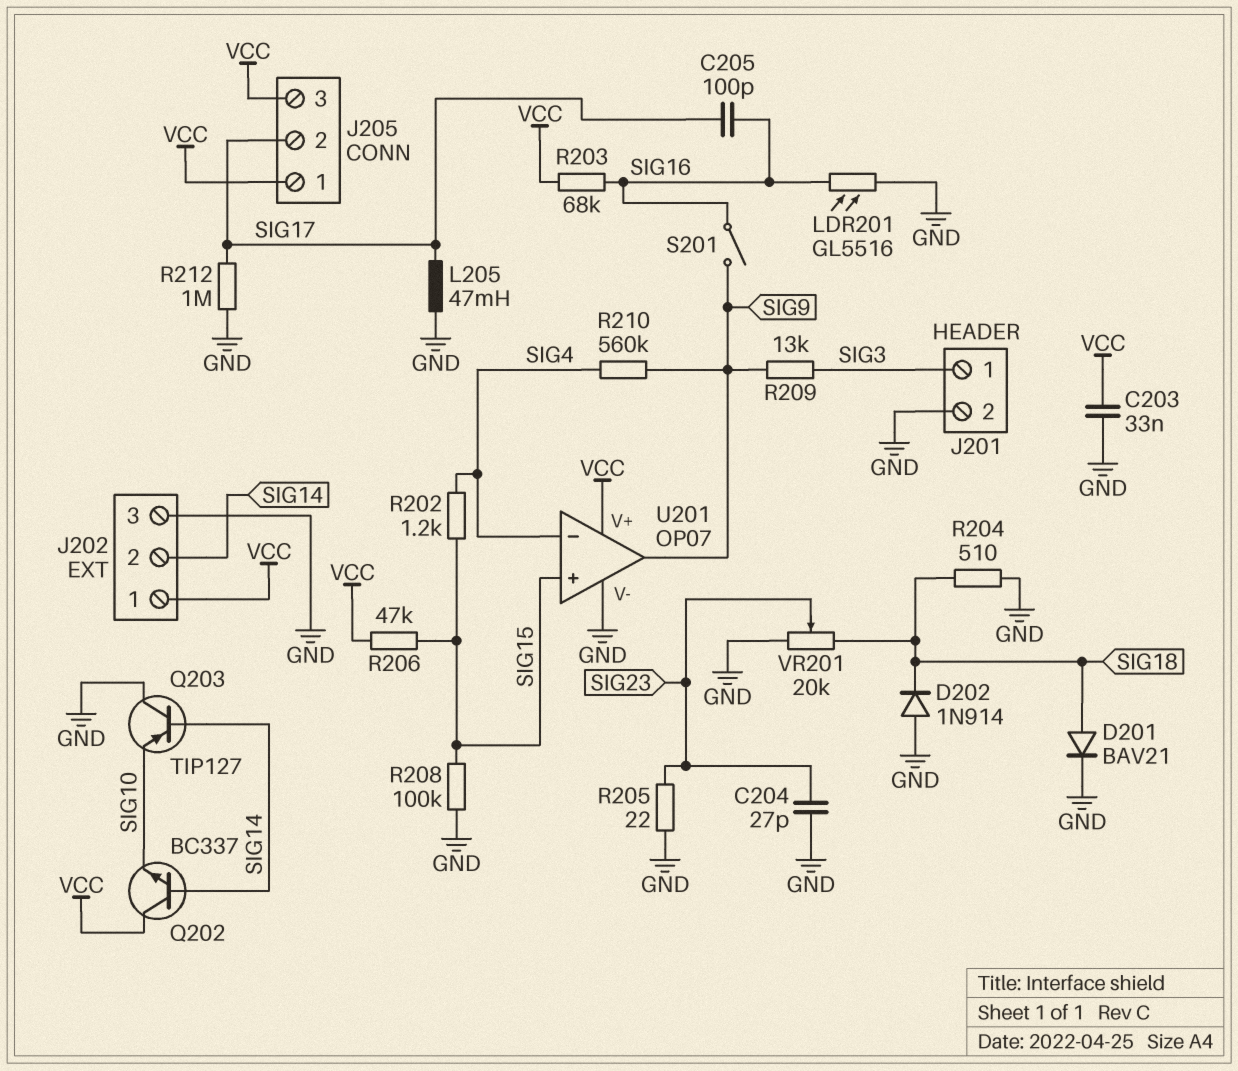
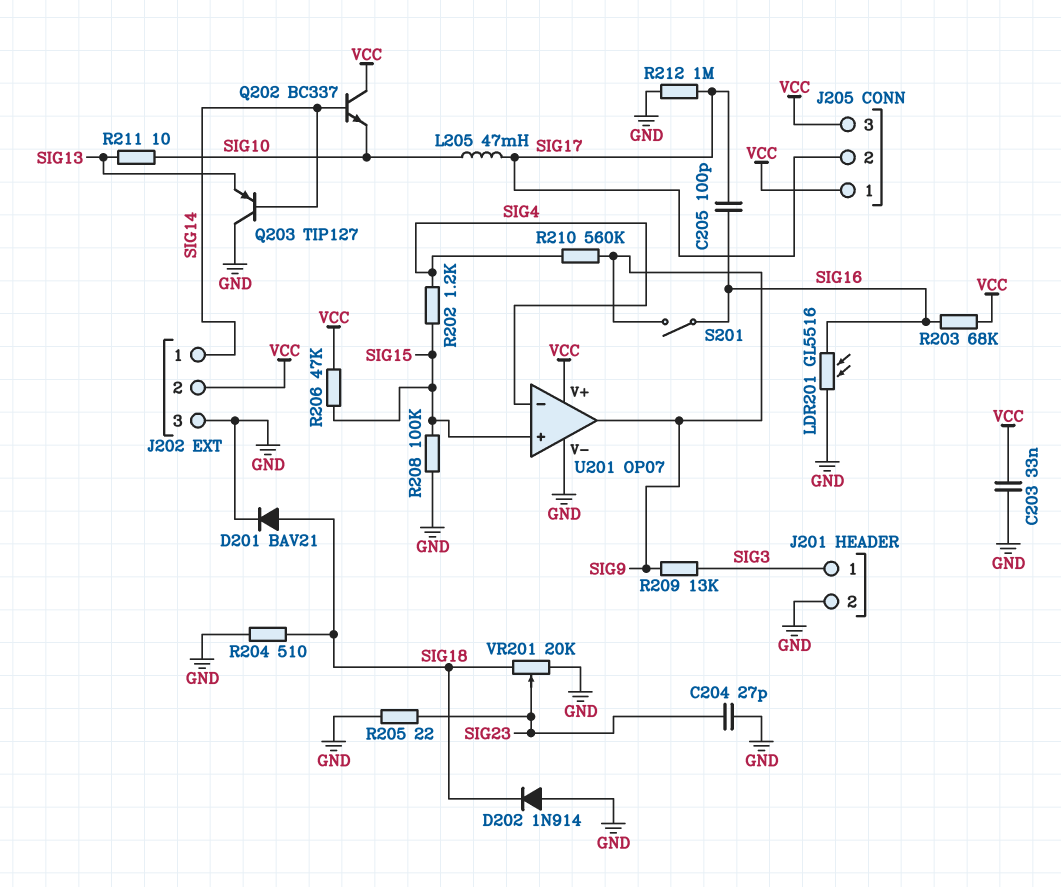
J202 pin 1: VCC -> SIG14
J202 pin 2: SIG14 -> VCC
L205: 47mH (GND, SIG17) -> 47mH (SIG10, SIG17)
Q203: PNP TIP127 (B SIG14, C GND, E SIG10) -> PNP TIP127 (B SIG14, C GND, E SIG13)
R211: none -> 10 (SIG10, SIG13)

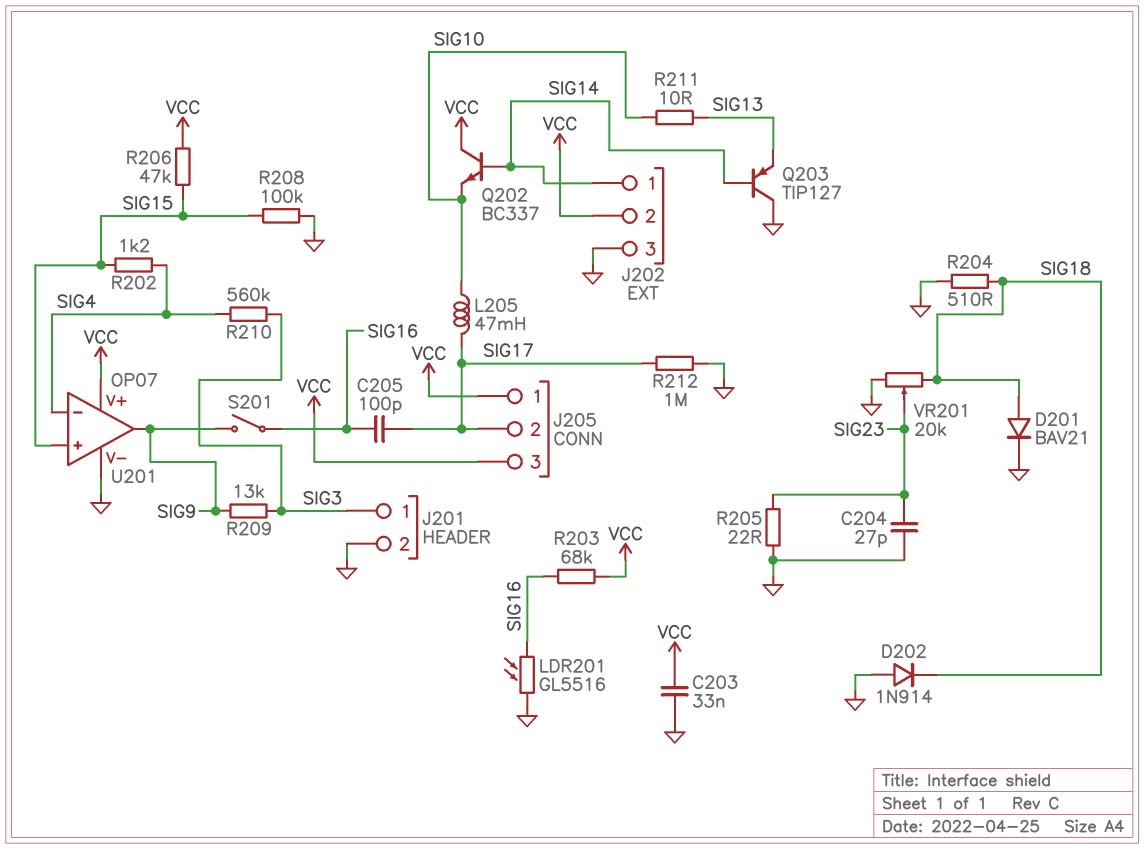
R210: 560k (SIG4, SIG9) -> 560k (SIG3, SIG4)

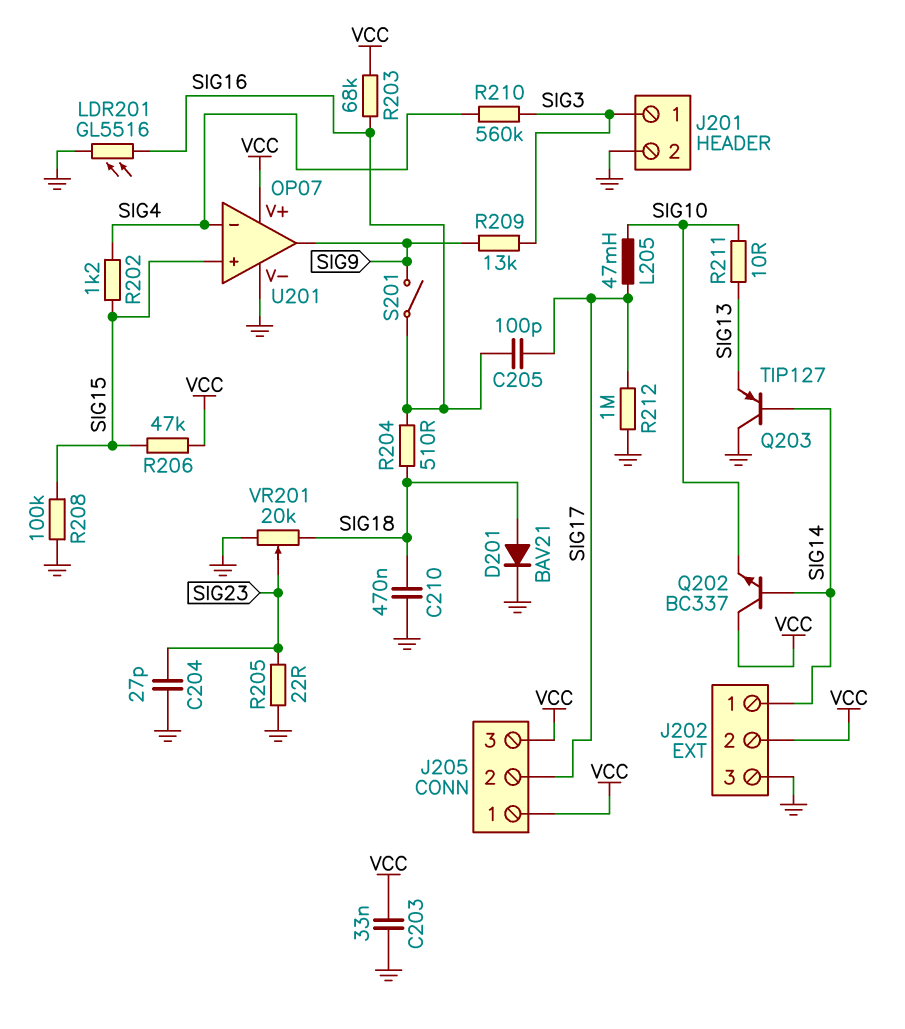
C210: none -> 470nF (GND, SIG18)
D202: diode 1N914 (A GND, K SIG18) -> none
R204: 510 (GND, SIG18) -> 510 (SIG16, SIG18)

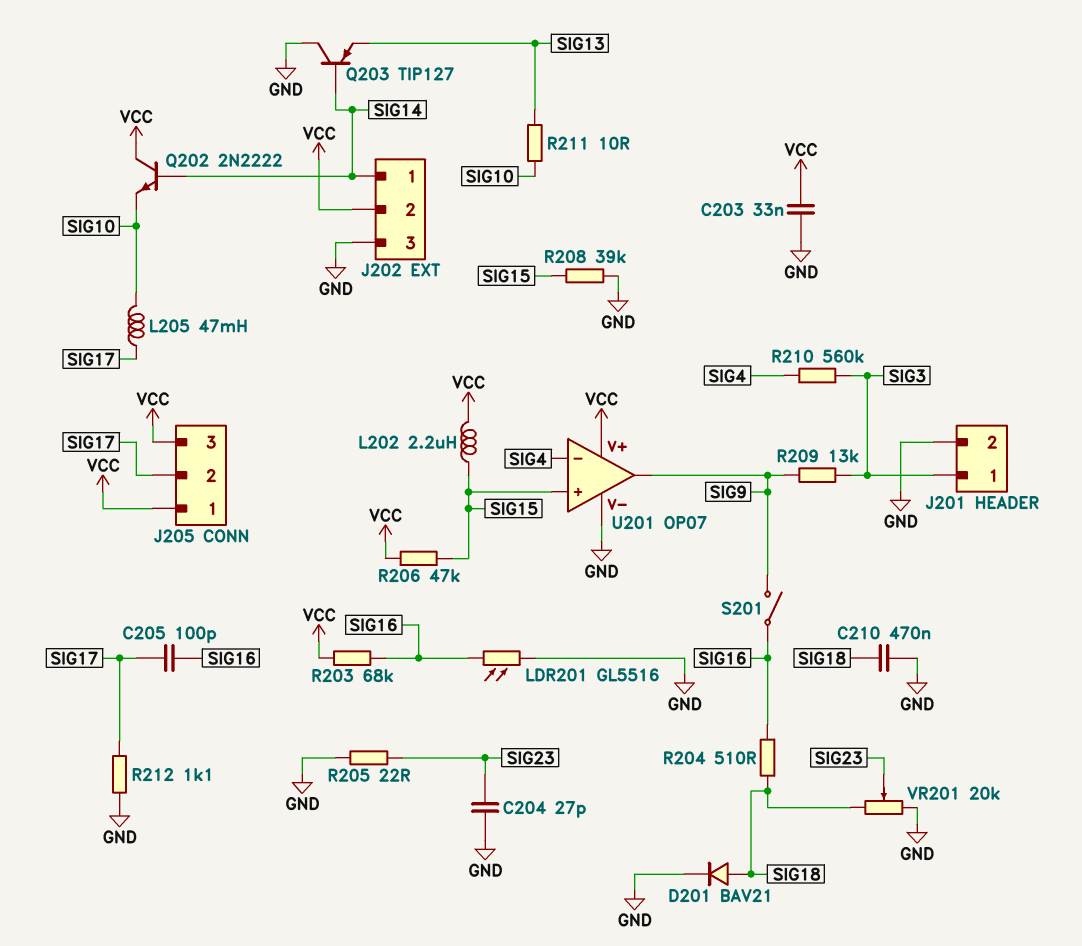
L202: none -> 2.2uH (SIG15, VCC)
Q202: NPN BC337 (B SIG14, C VCC, E SIG10) -> NPN 2N2222 (B SIG14, C VCC, E SIG10)
R202: 1.2k (SIG4, SIG15) -> none
R208: 100k (GND, SIG15) -> 39k (GND, SIG15)
R212: 1M (GND, SIG17) -> 1.1k (GND, SIG17)

